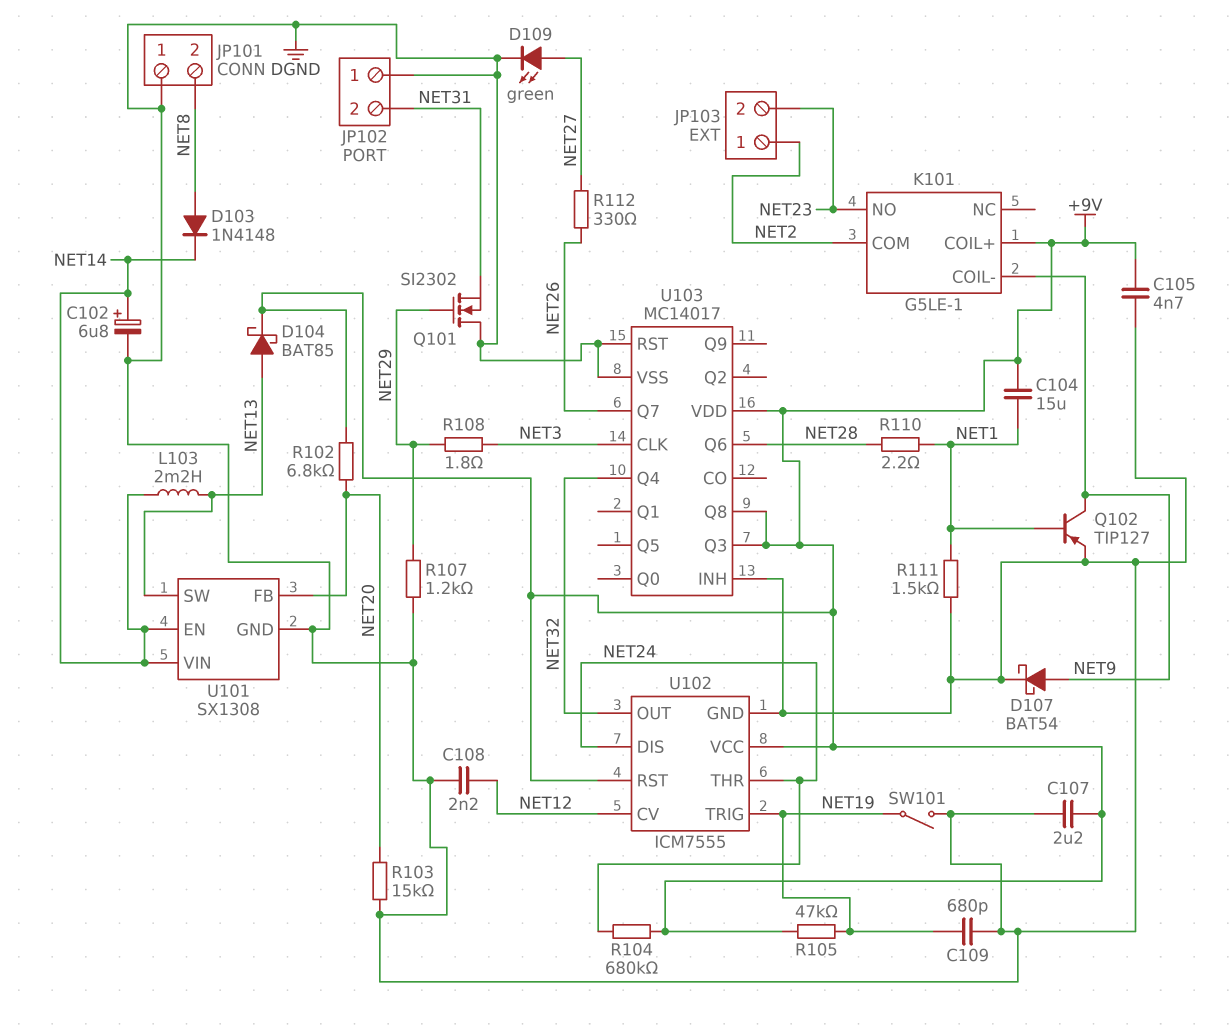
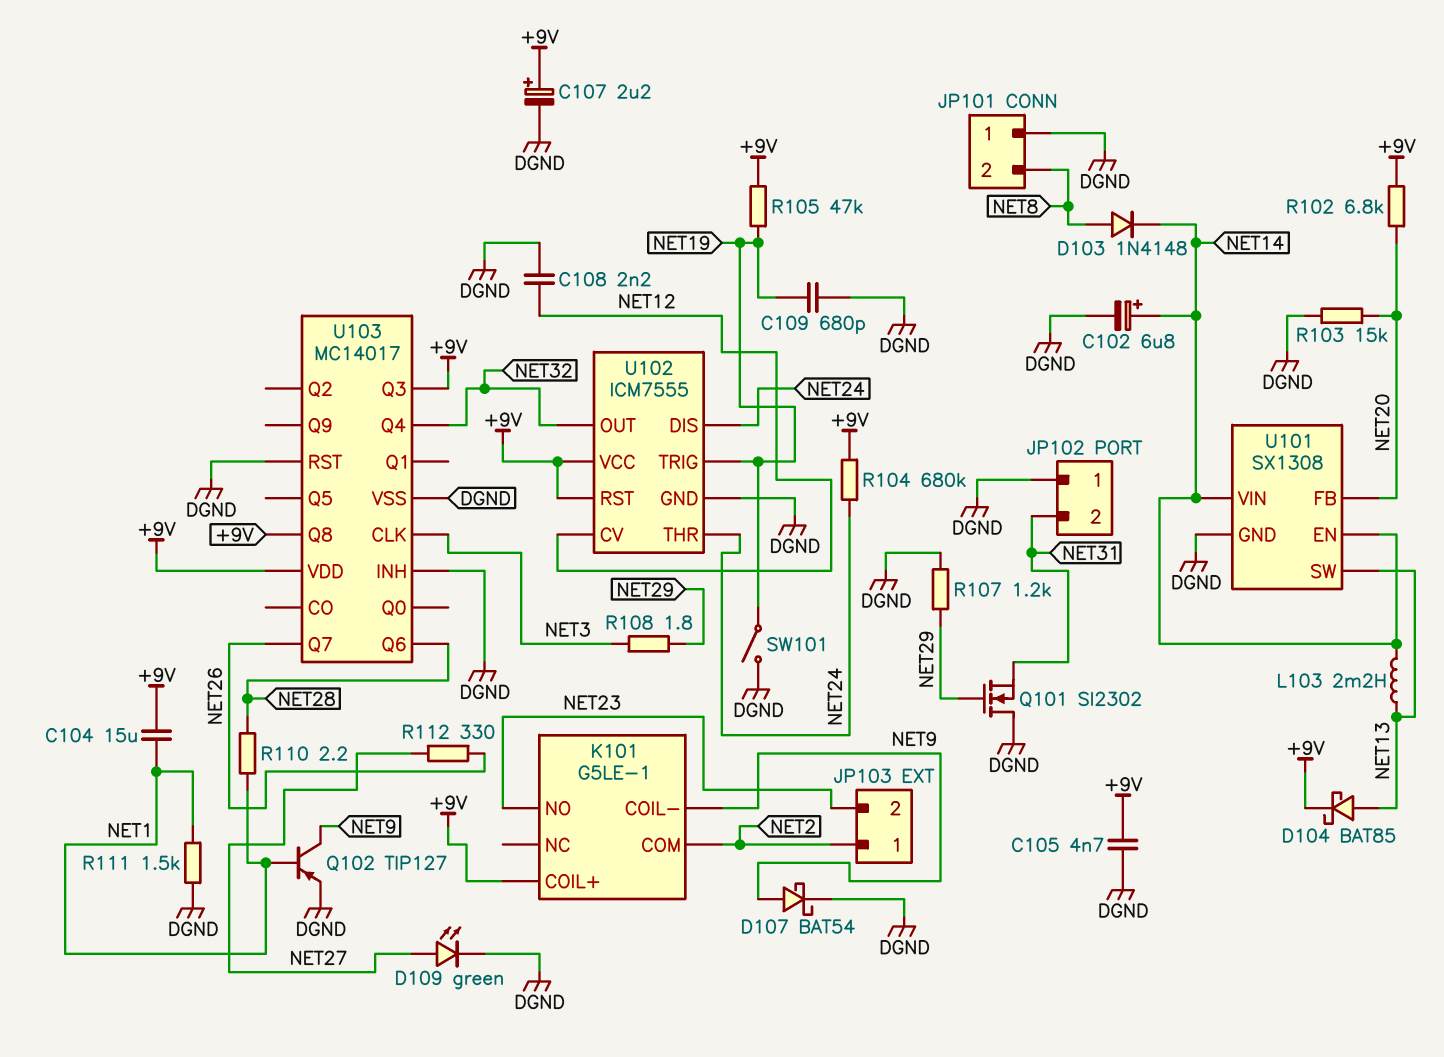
C107: 2.2uF (+9V, DGND) -> 2.2uF (plus +9V, minus DGND)

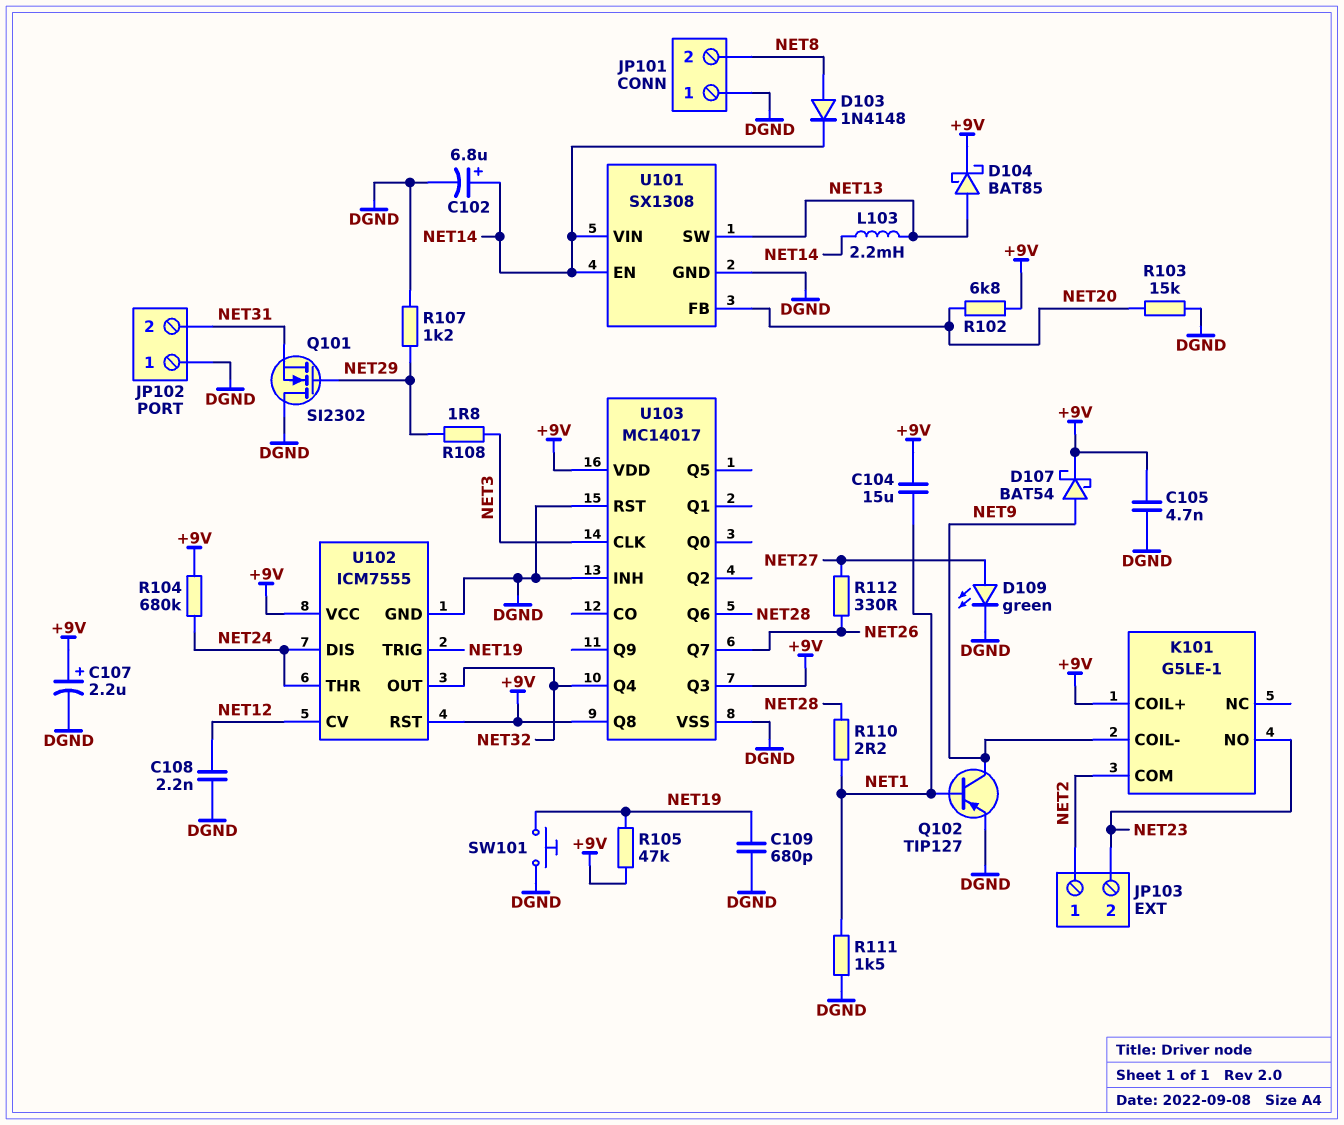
D107: schottky BAT54 (A NET9, K DGND) -> schottky BAT54 (A NET9, K +9V)
SW101: switch (DGND, NET19) -> button (DGND, NET19)

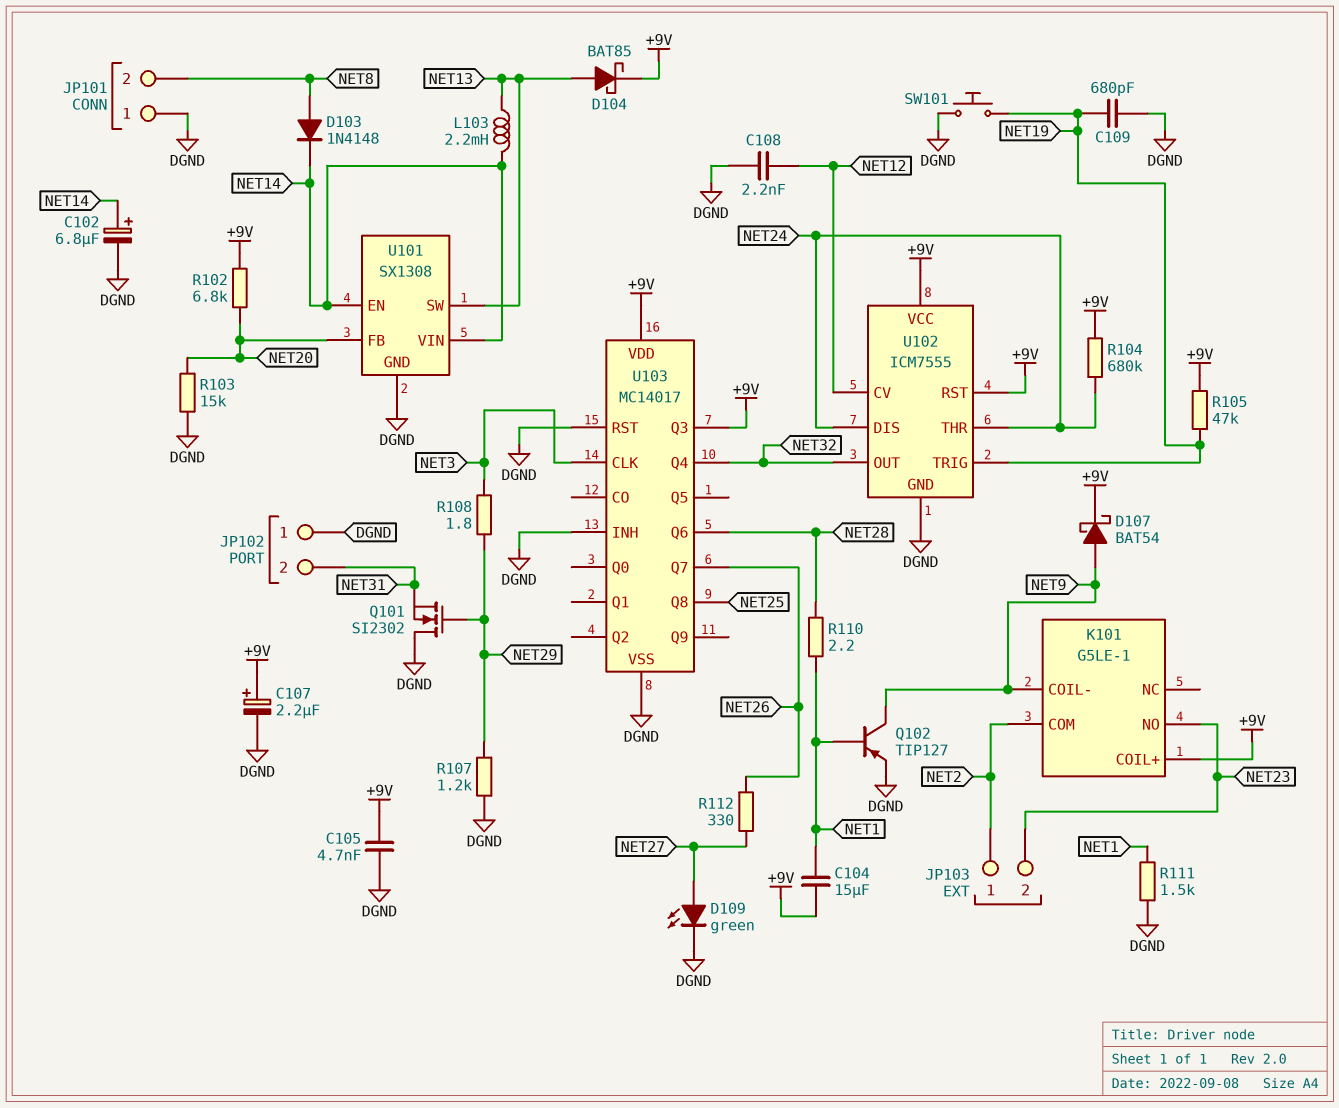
U103 pin Q8: +9V -> NET25

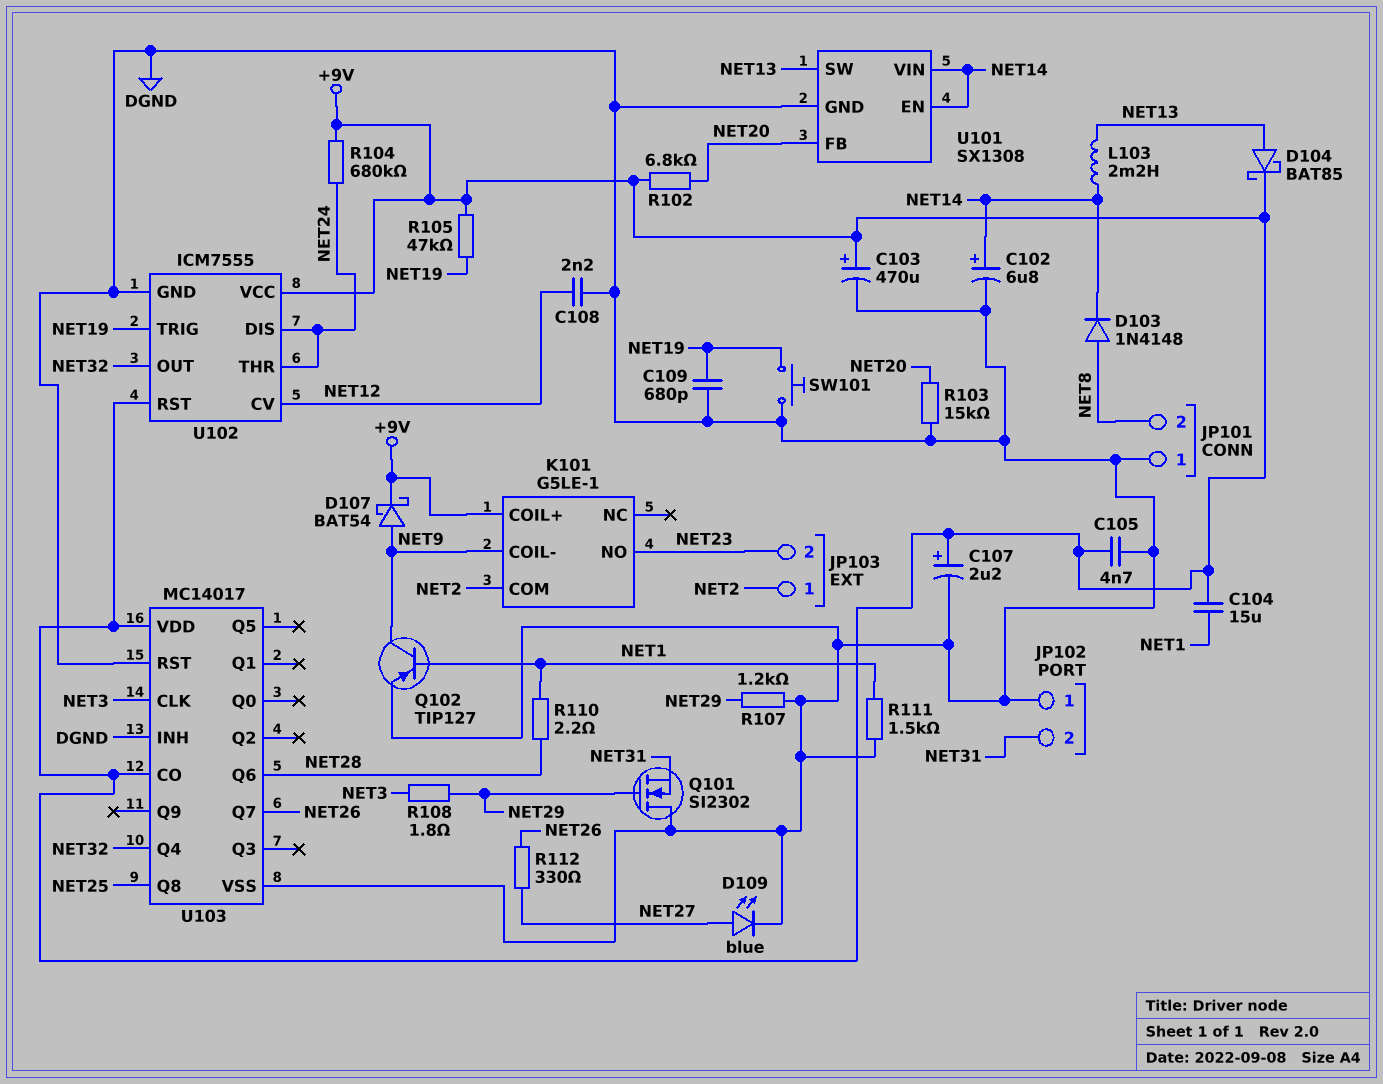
C103: none -> 470uF (plus +9V, minus DGND)
D109: LED green (A NET27, K DGND) -> LED blue (A NET27, K DGND)
U103 pin CO: none -> +9V
U103 pin Q3: +9V -> none

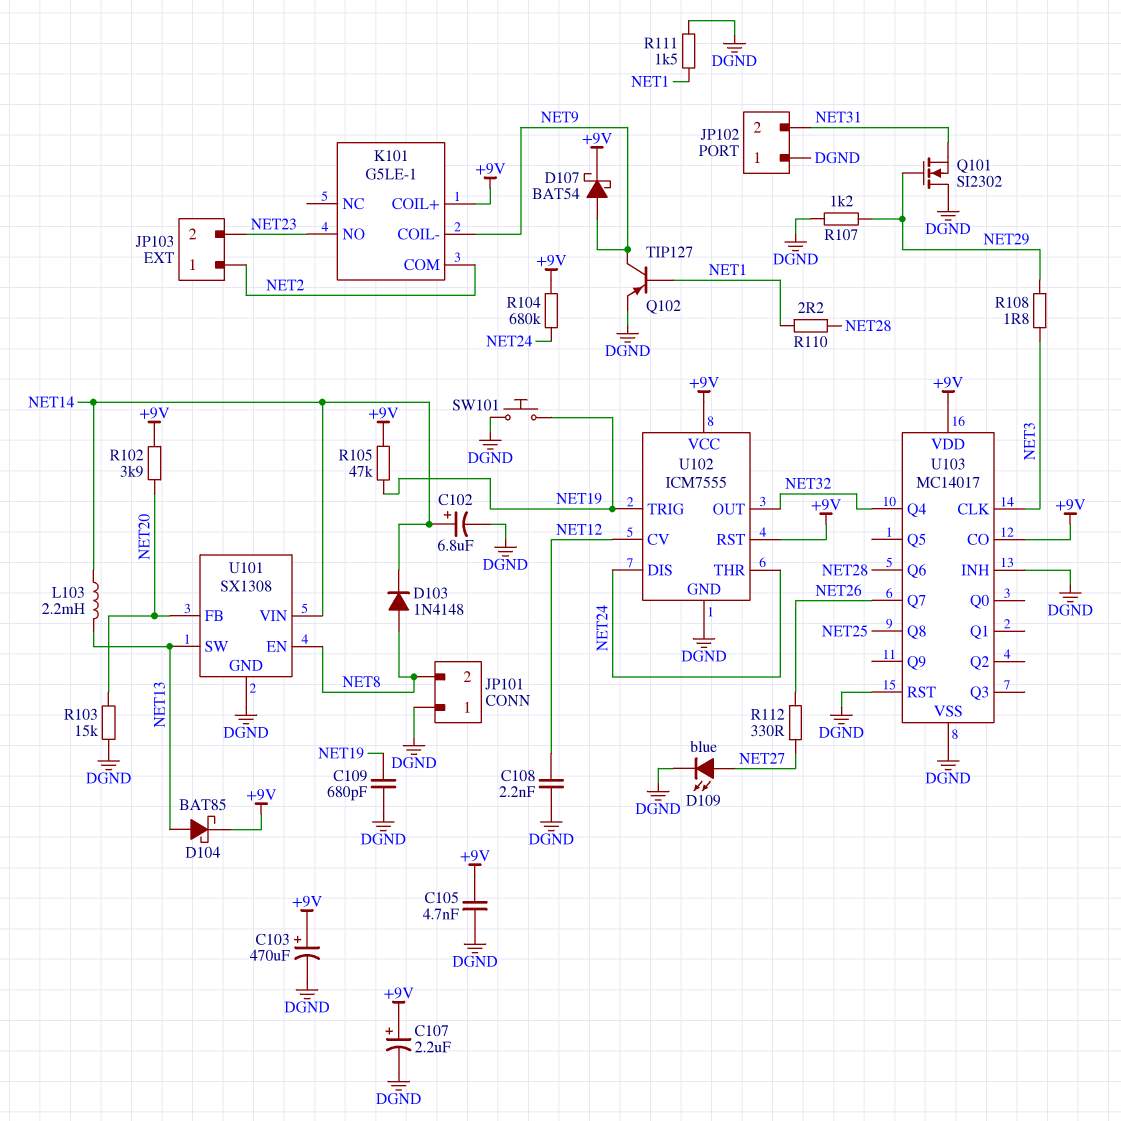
C104: 15uF (+9V, NET1) -> none
R102: 6.8k (+9V, NET20) -> 3.9k (+9V, NET20)
U101 pin EN: NET14 -> NET8

